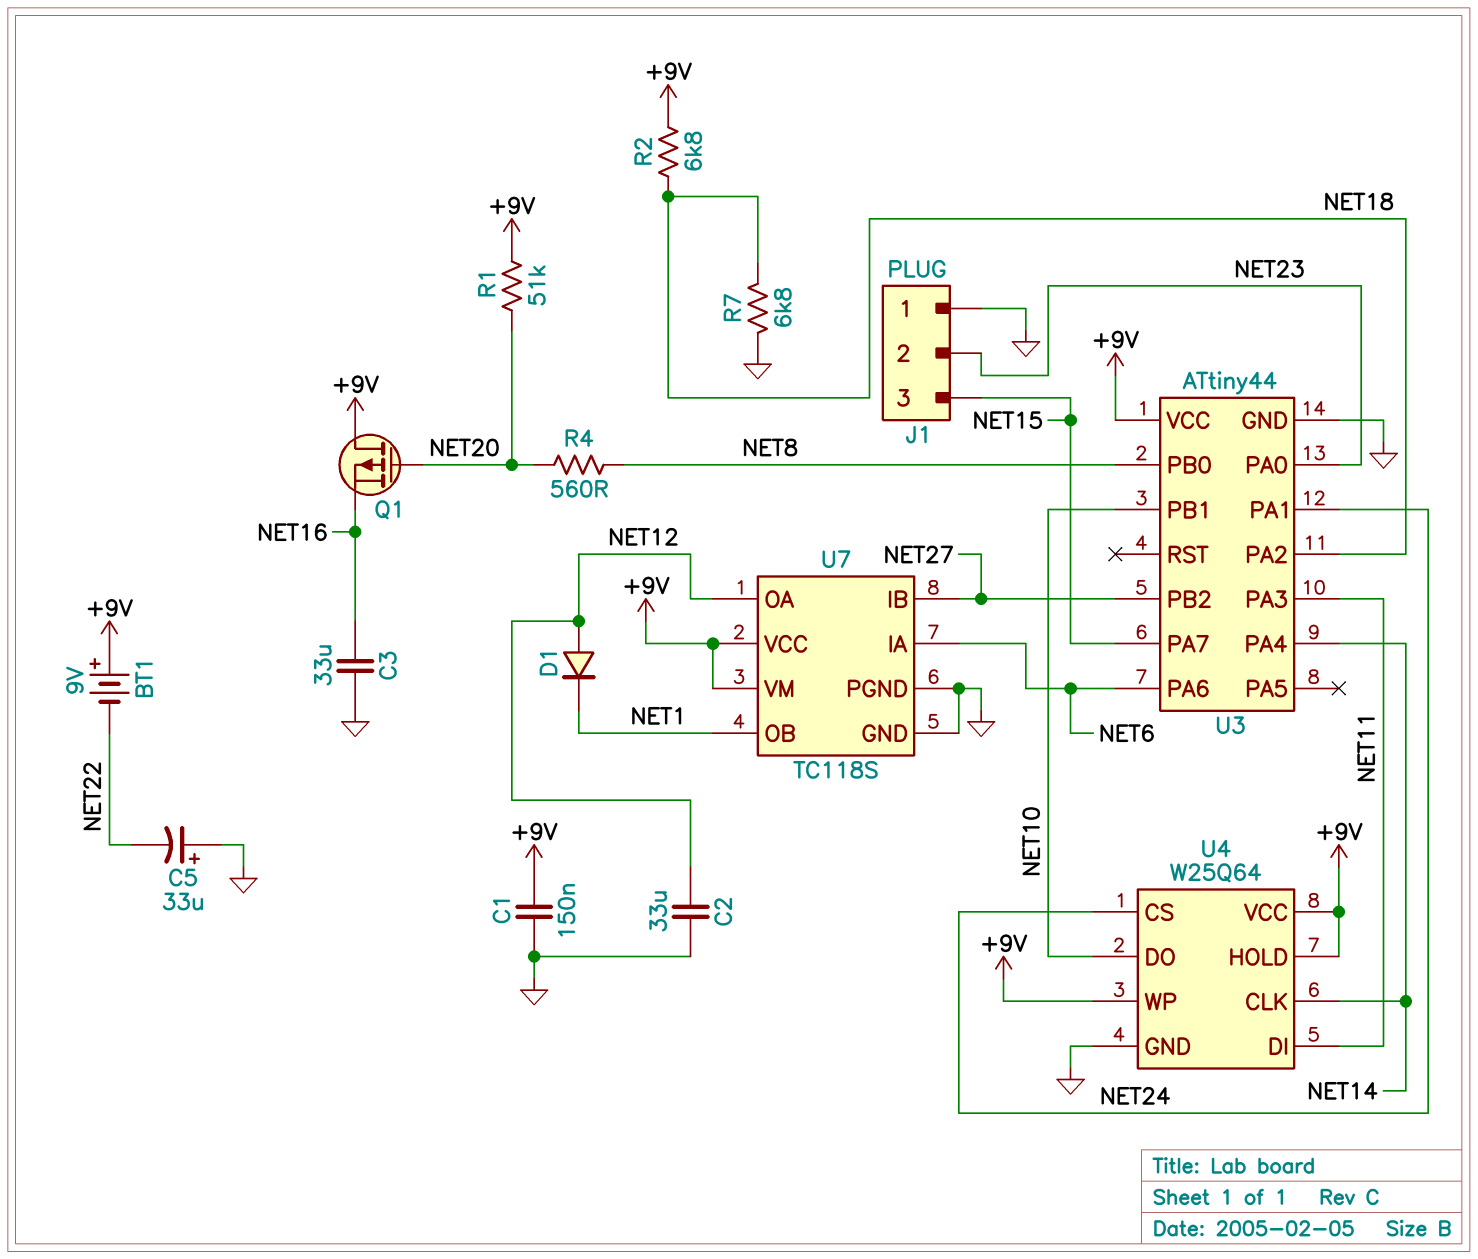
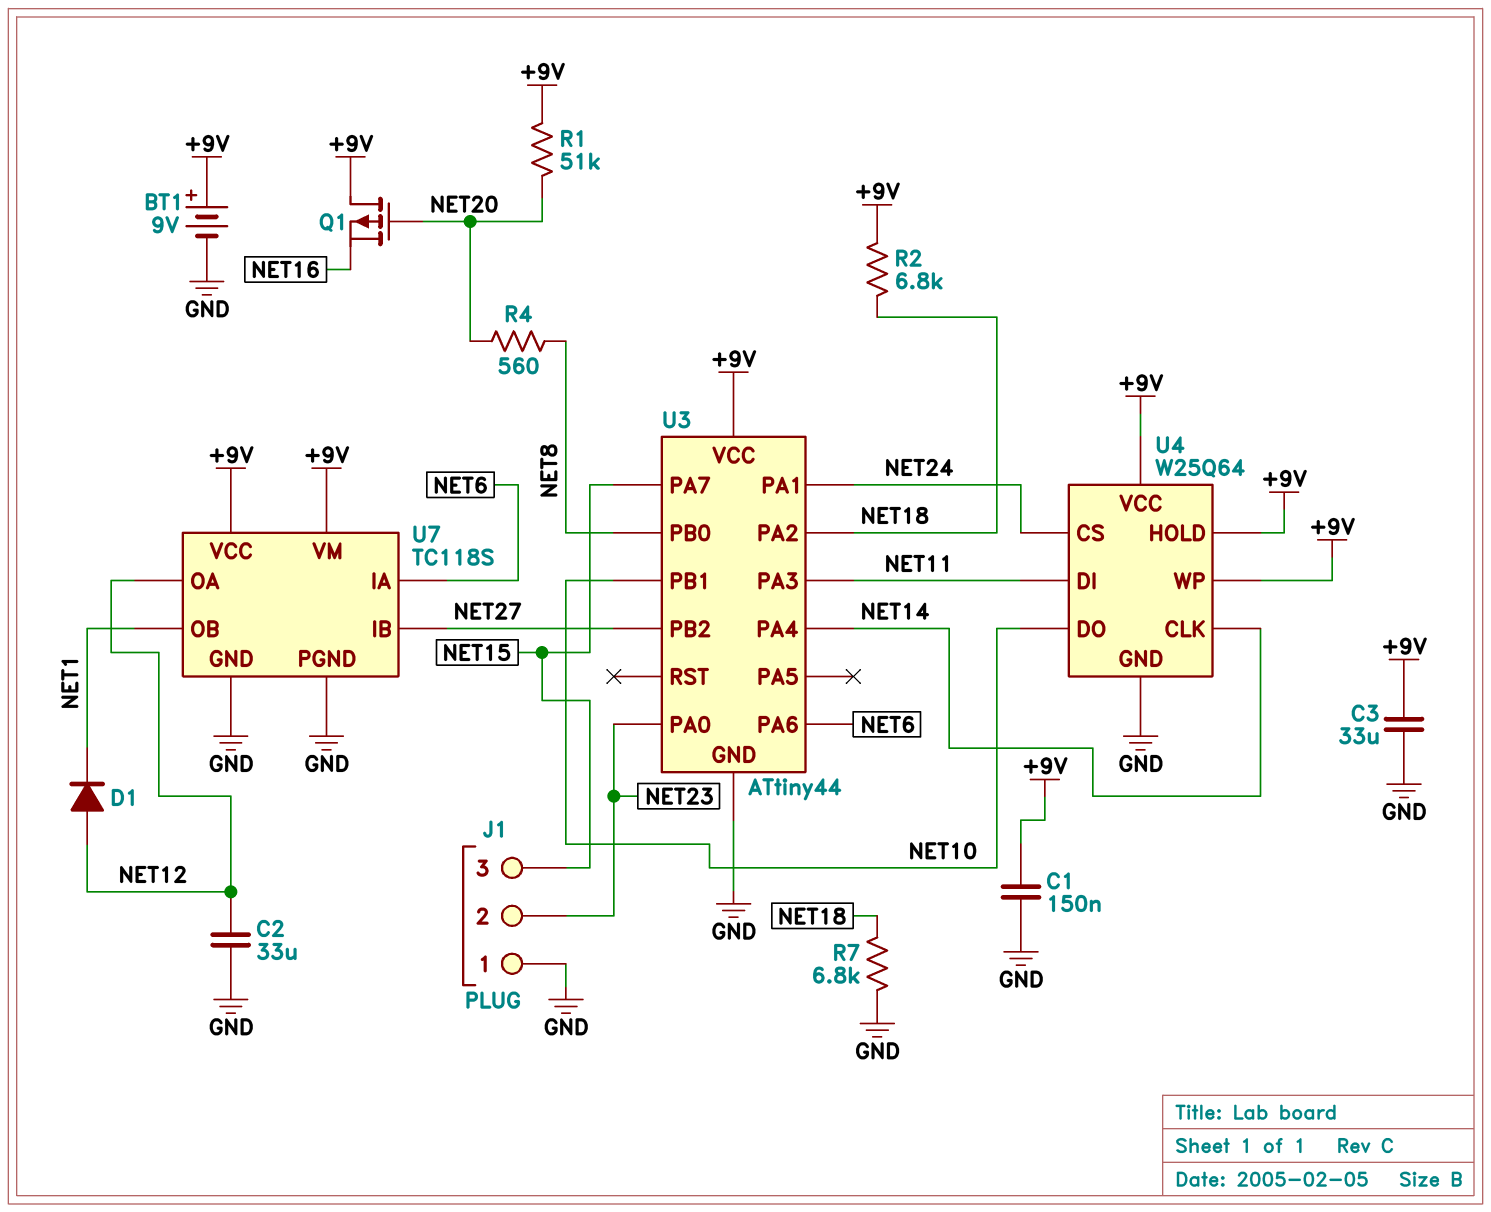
BT1: 9V (plus +9V, minus NET22) -> 9V (plus +9V, minus GND)
C3: 33uF (GND, NET16) -> 33uF (+9V, GND)
C5: 33uF (plus GND, minus NET22) -> none

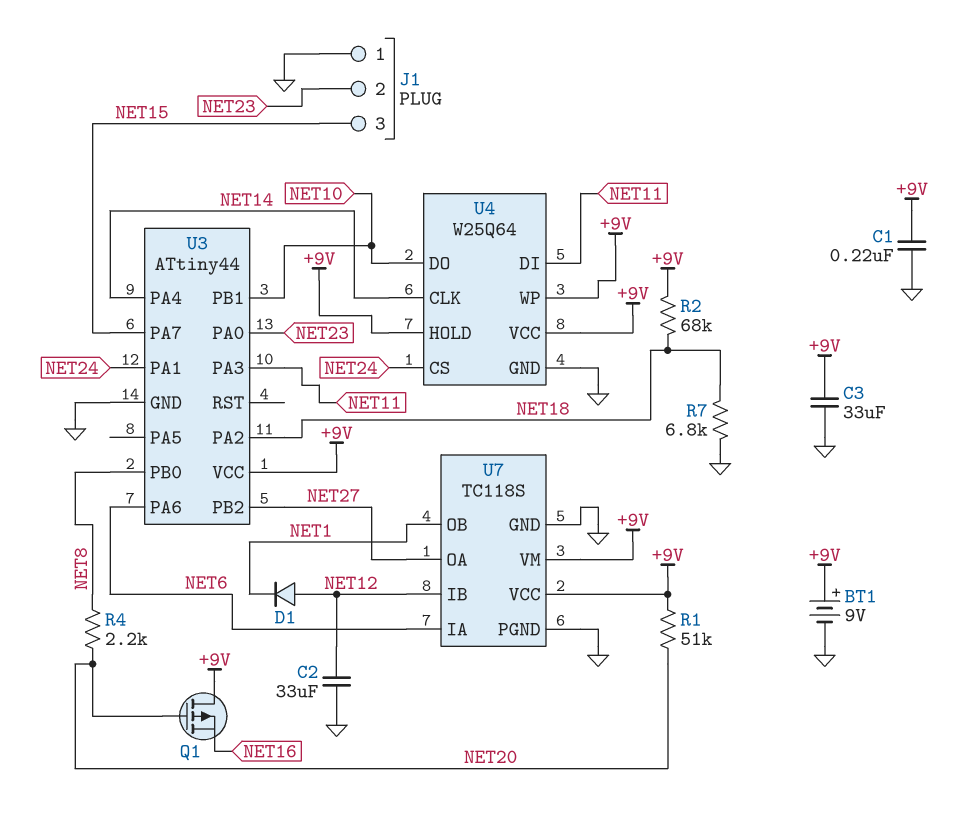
C1: 150nF (+9V, GND) -> 220nF (+9V, GND)
R2: 6.8k (+9V, NET18) -> 68k (+9V, NET18)
R4: 560 (NET8, NET20) -> 2.2k (NET8, NET20)
U7 pin IB: NET27 -> NET12
U7 pin OA: NET12 -> NET27

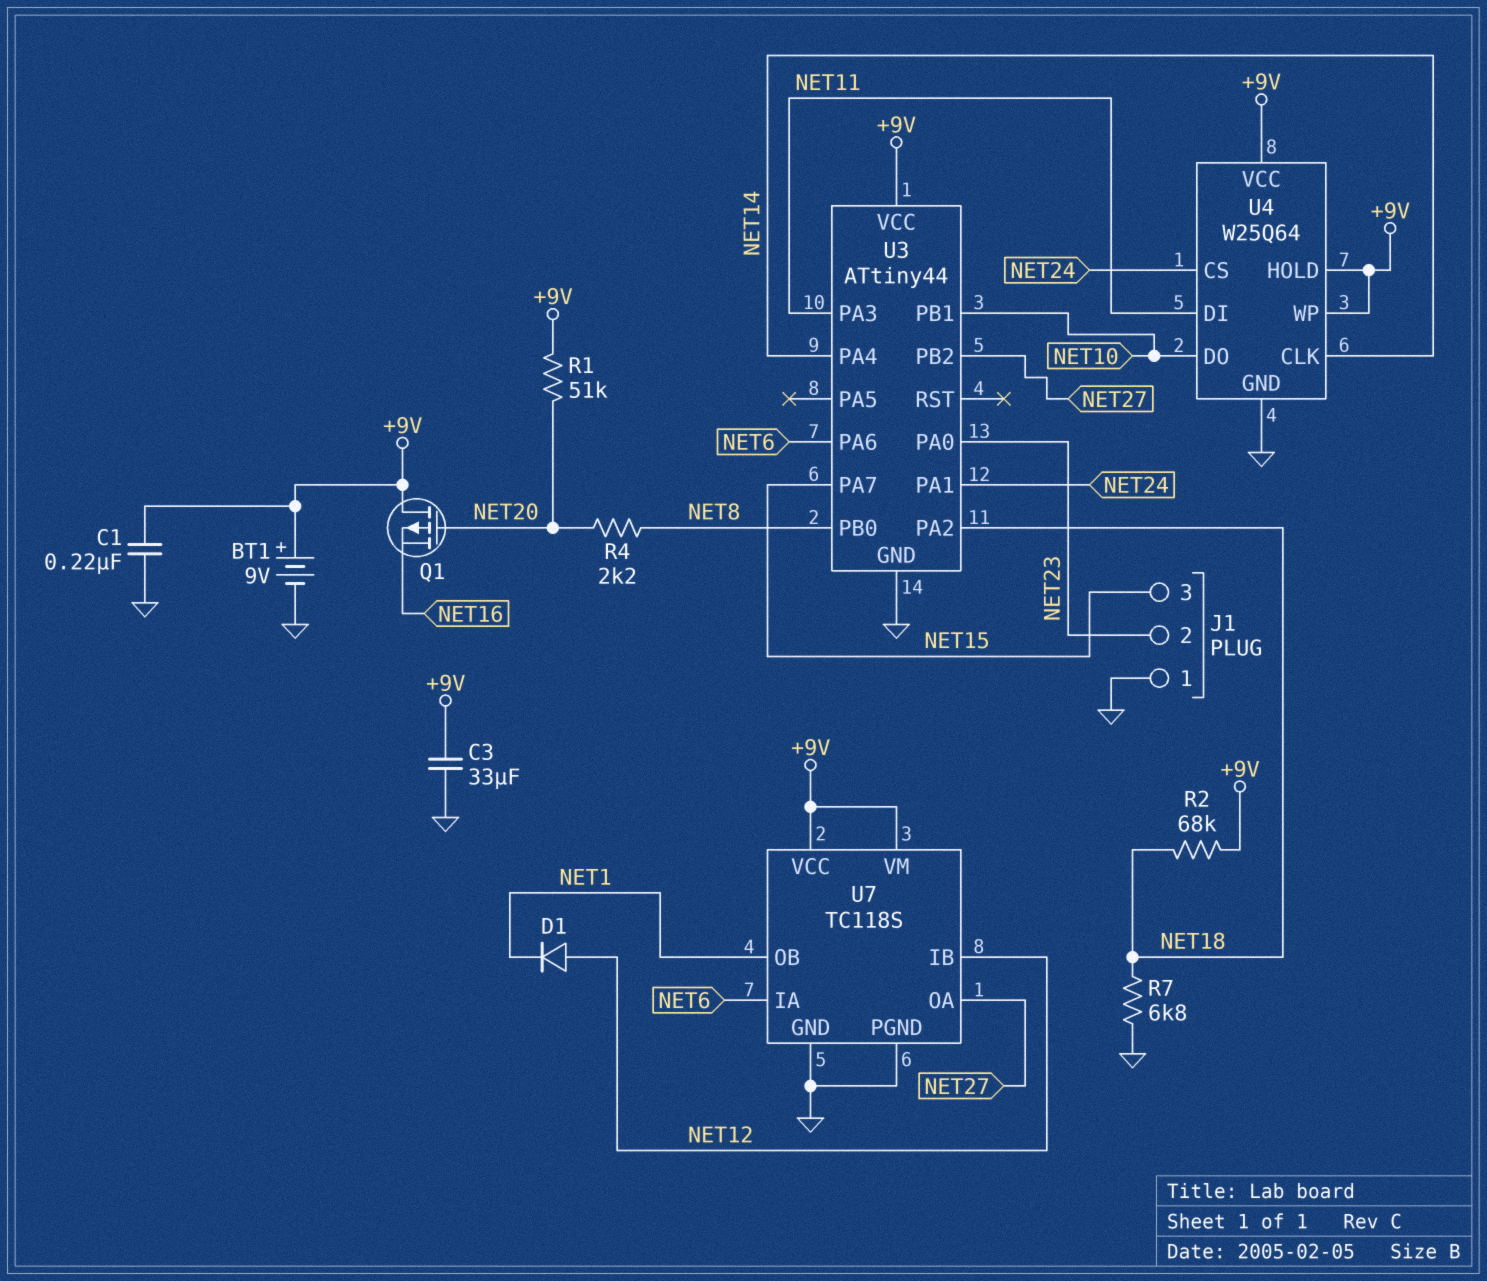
C2: 33uF (GND, NET12) -> none

